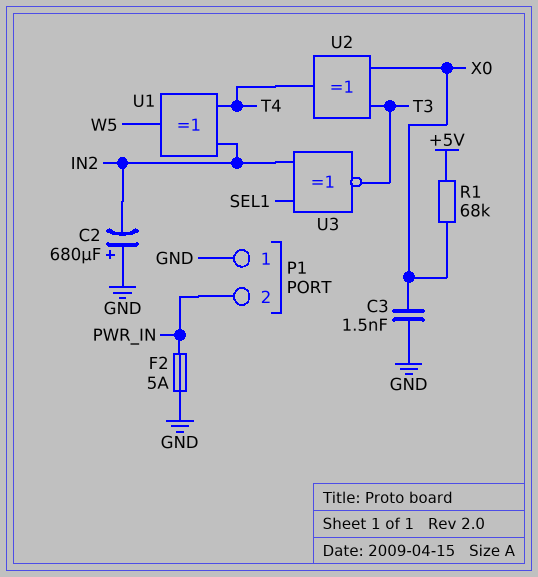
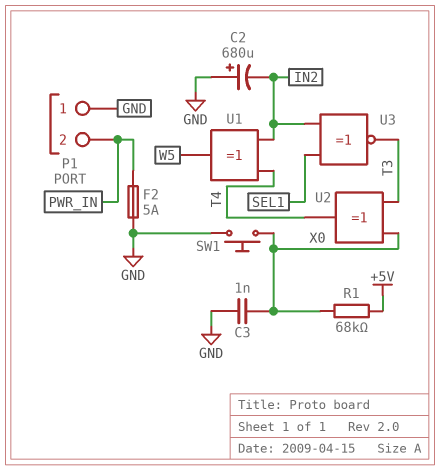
C3: 1.5nF (GND, X0) -> 1nF (GND, X0)
SW1: none -> button (GND, X0)

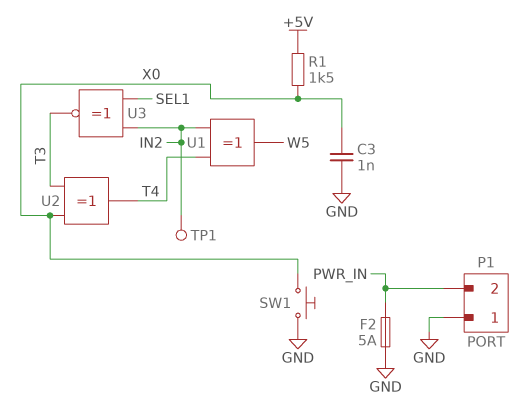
C2: 680uF (plus GND, minus IN2) -> none
R1: 68k (+5V, X0) -> 1.5k (+5V, X0)
TP1: none -> test point (IN2)

